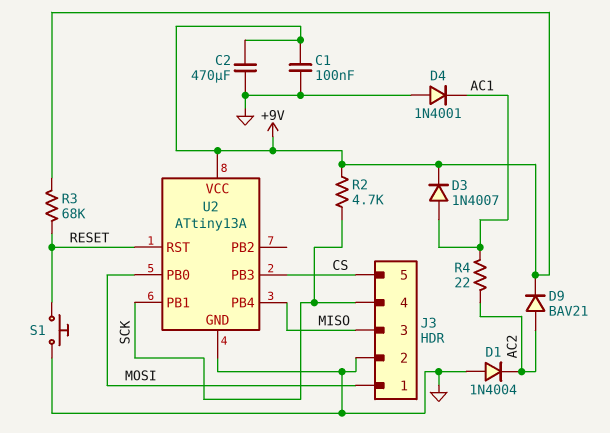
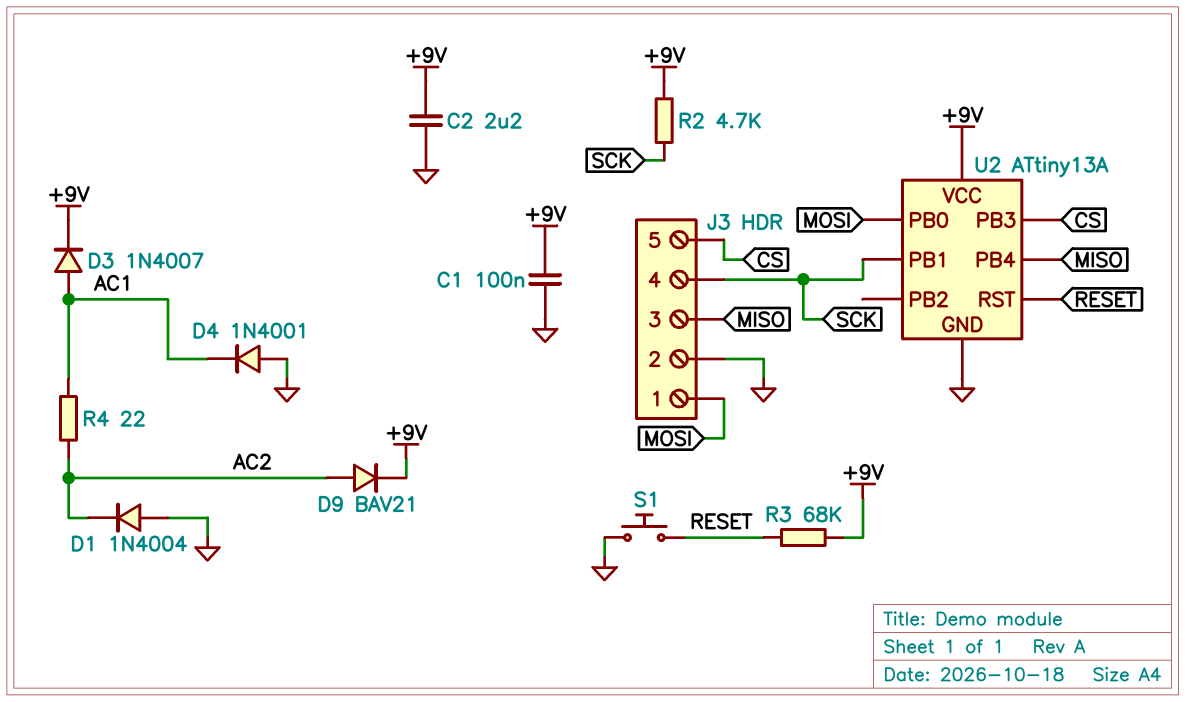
C2: 470uF (+9V, GND) -> 2.2uF (+9V, GND)

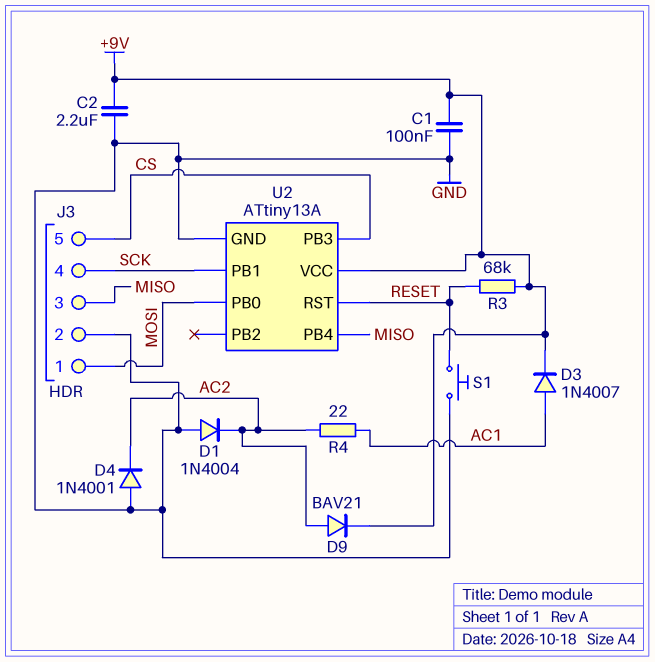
D4: diode 1N4001 (A GND, K AC1) -> diode 1N4001 (A GND, K AC2)
R2: 4.7k (+9V, SCK) -> none

